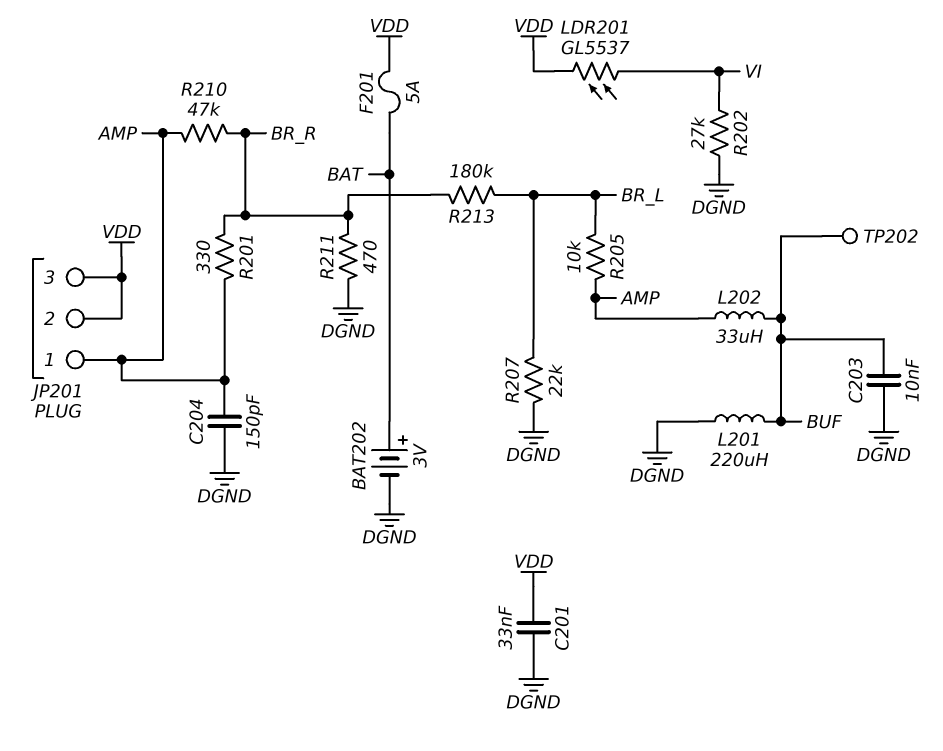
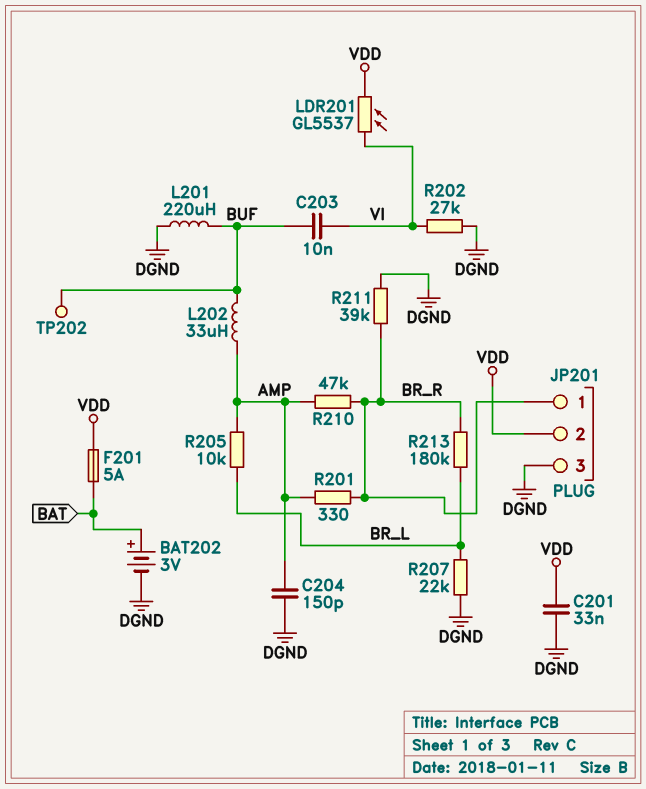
C203: 10nF (BUF, DGND) -> 10nF (BUF, VI)
JP201 pin 1: AMP -> BR_R
JP201 pin 3: VDD -> DGND
R211: 470 (BR_R, DGND) -> 39k (BR_R, DGND)

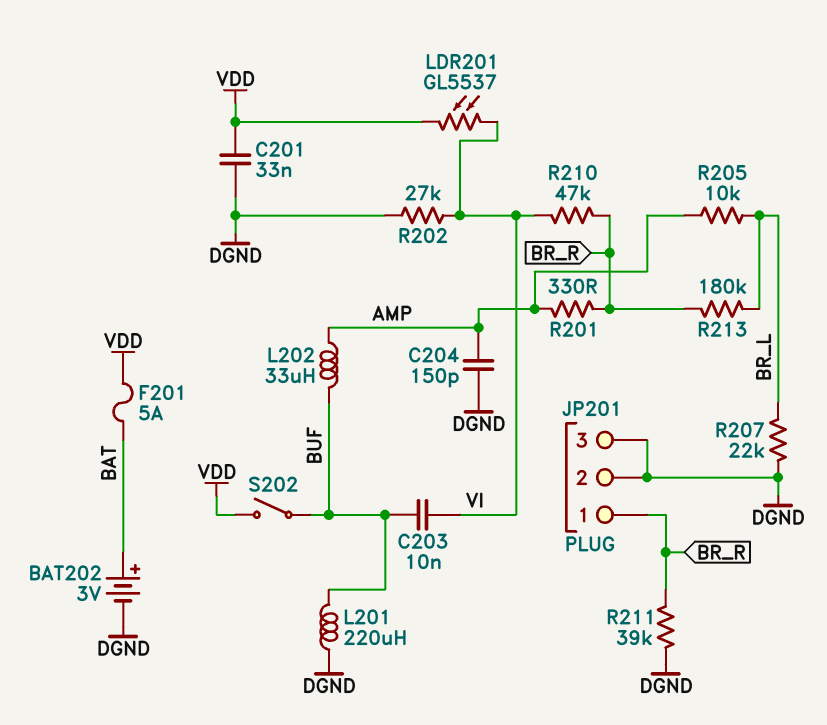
JP201 pin 2: VDD -> DGND
R210: 47k (AMP, BR_R) -> 47k (BR_R, VI)
S202: none -> switch (BUF, VDD)
TP202: test point (BUF) -> none

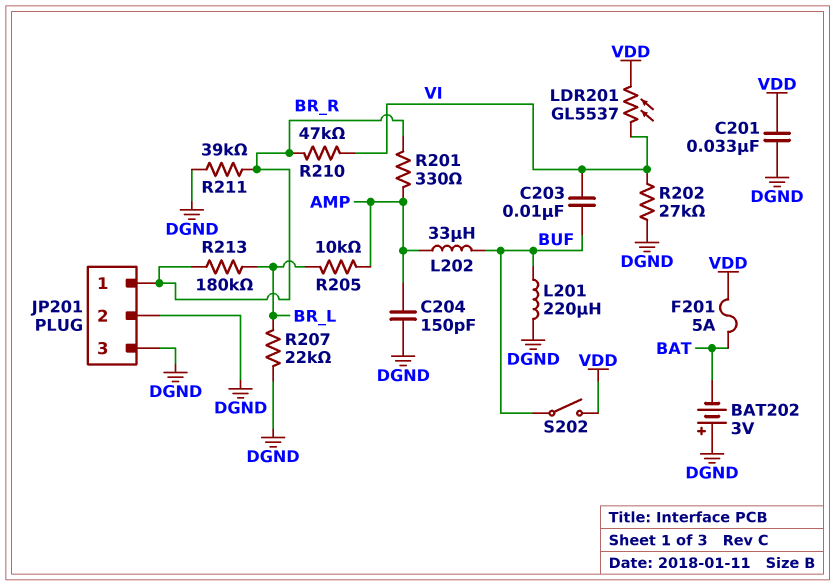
BAT202: 3V (plus BAT, minus DGND) -> 3V (plus DGND, minus BAT)

